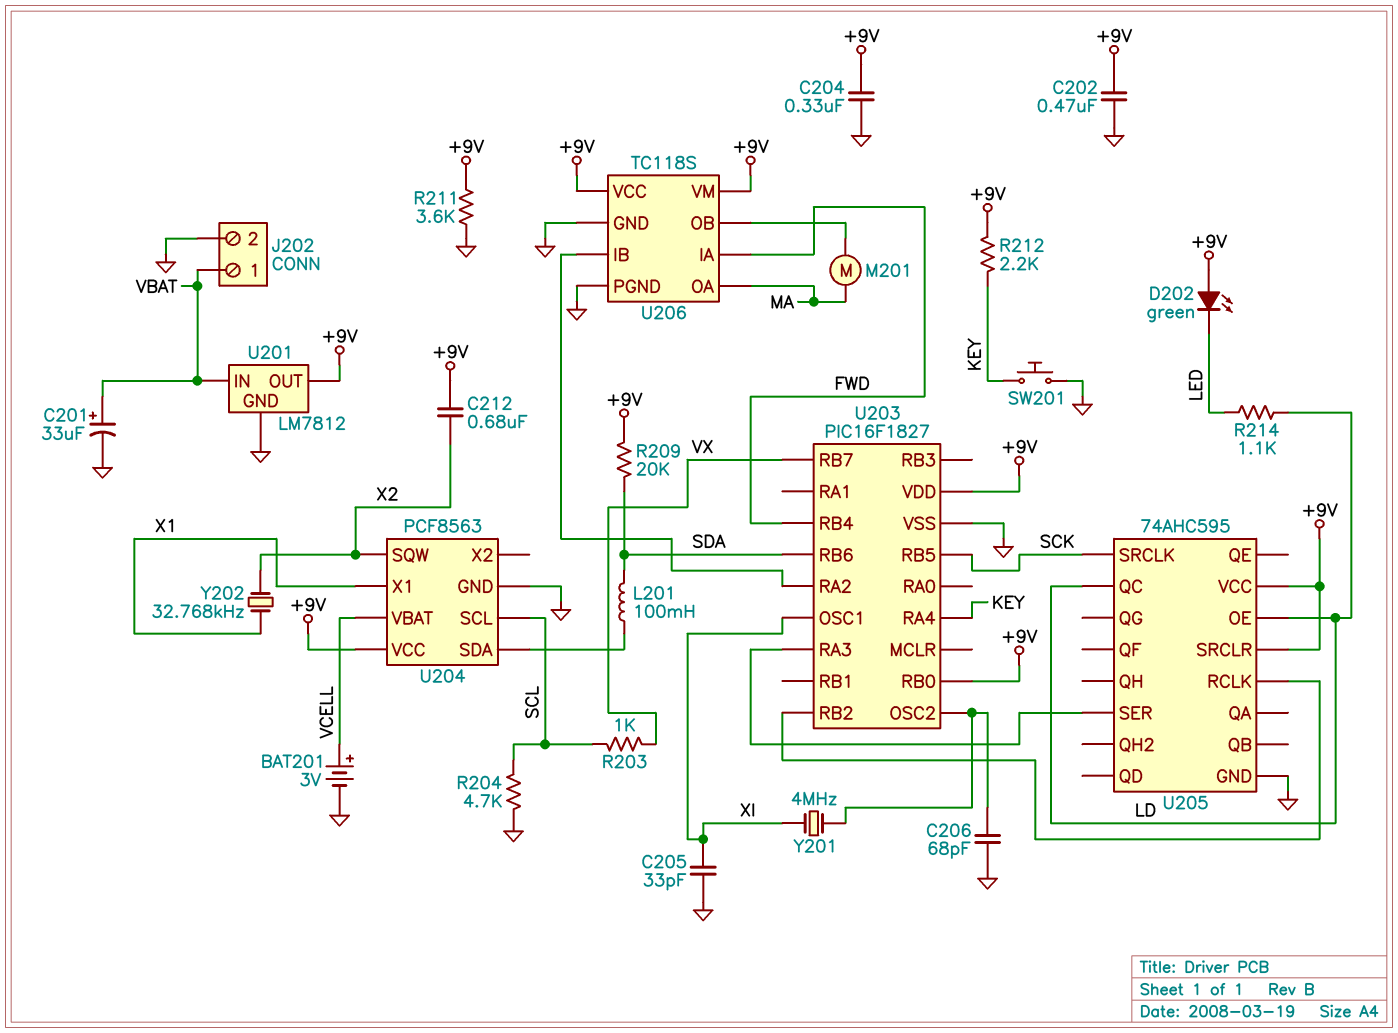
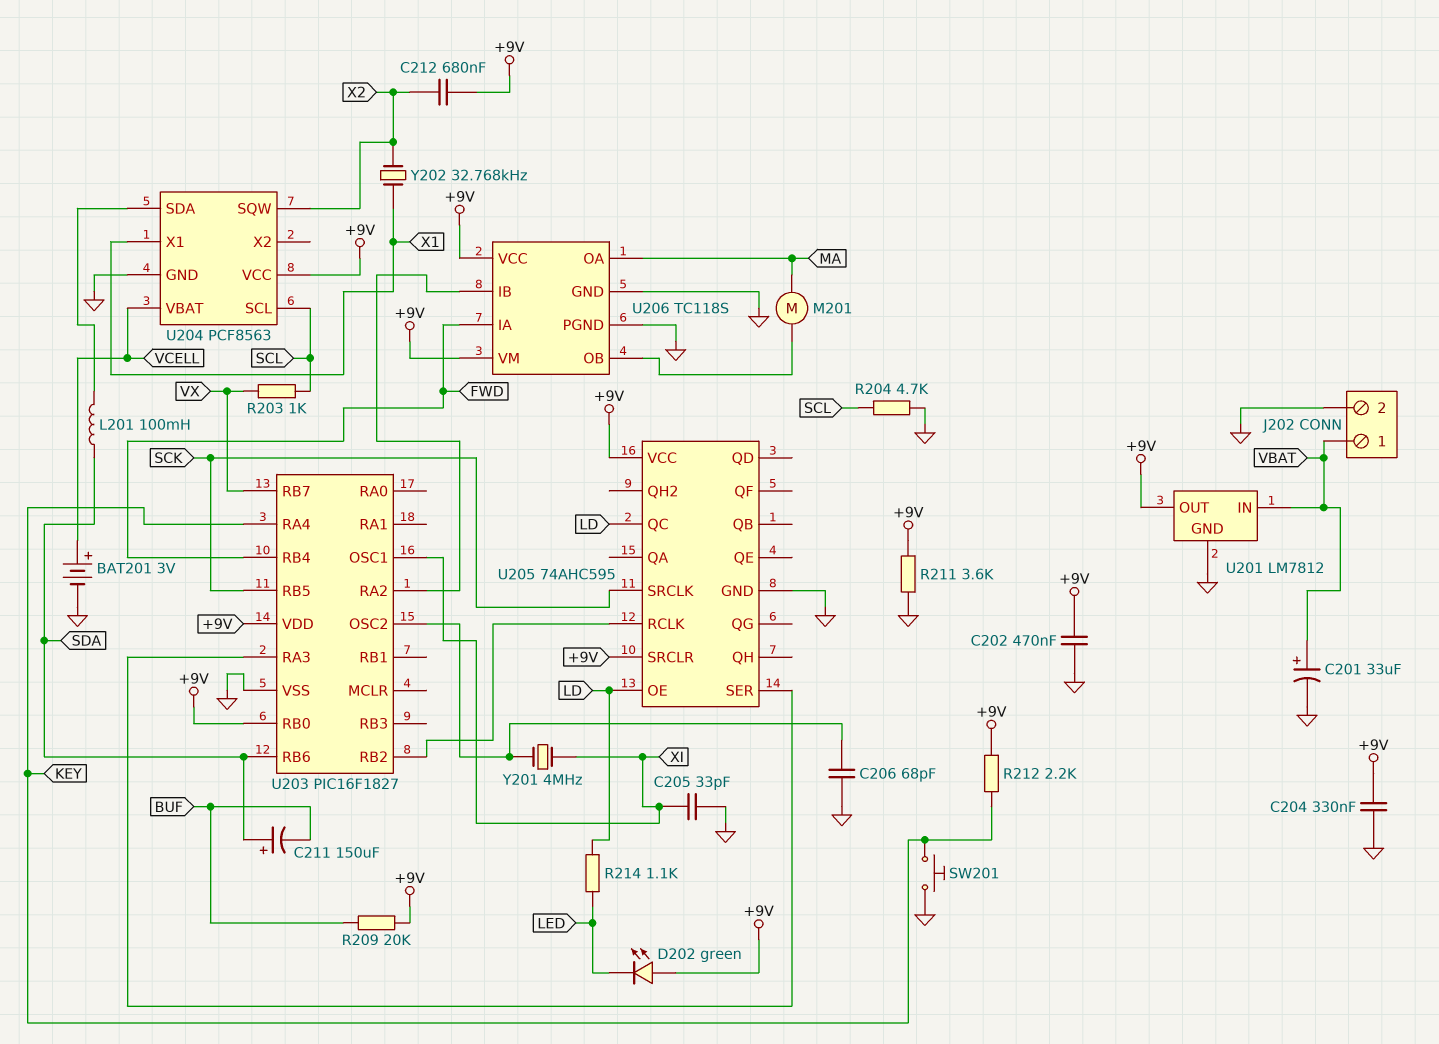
C211: none -> 150uF (plus SDA, minus BUF)
R209: 20k (+9V, SDA) -> 20k (+9V, BUF)

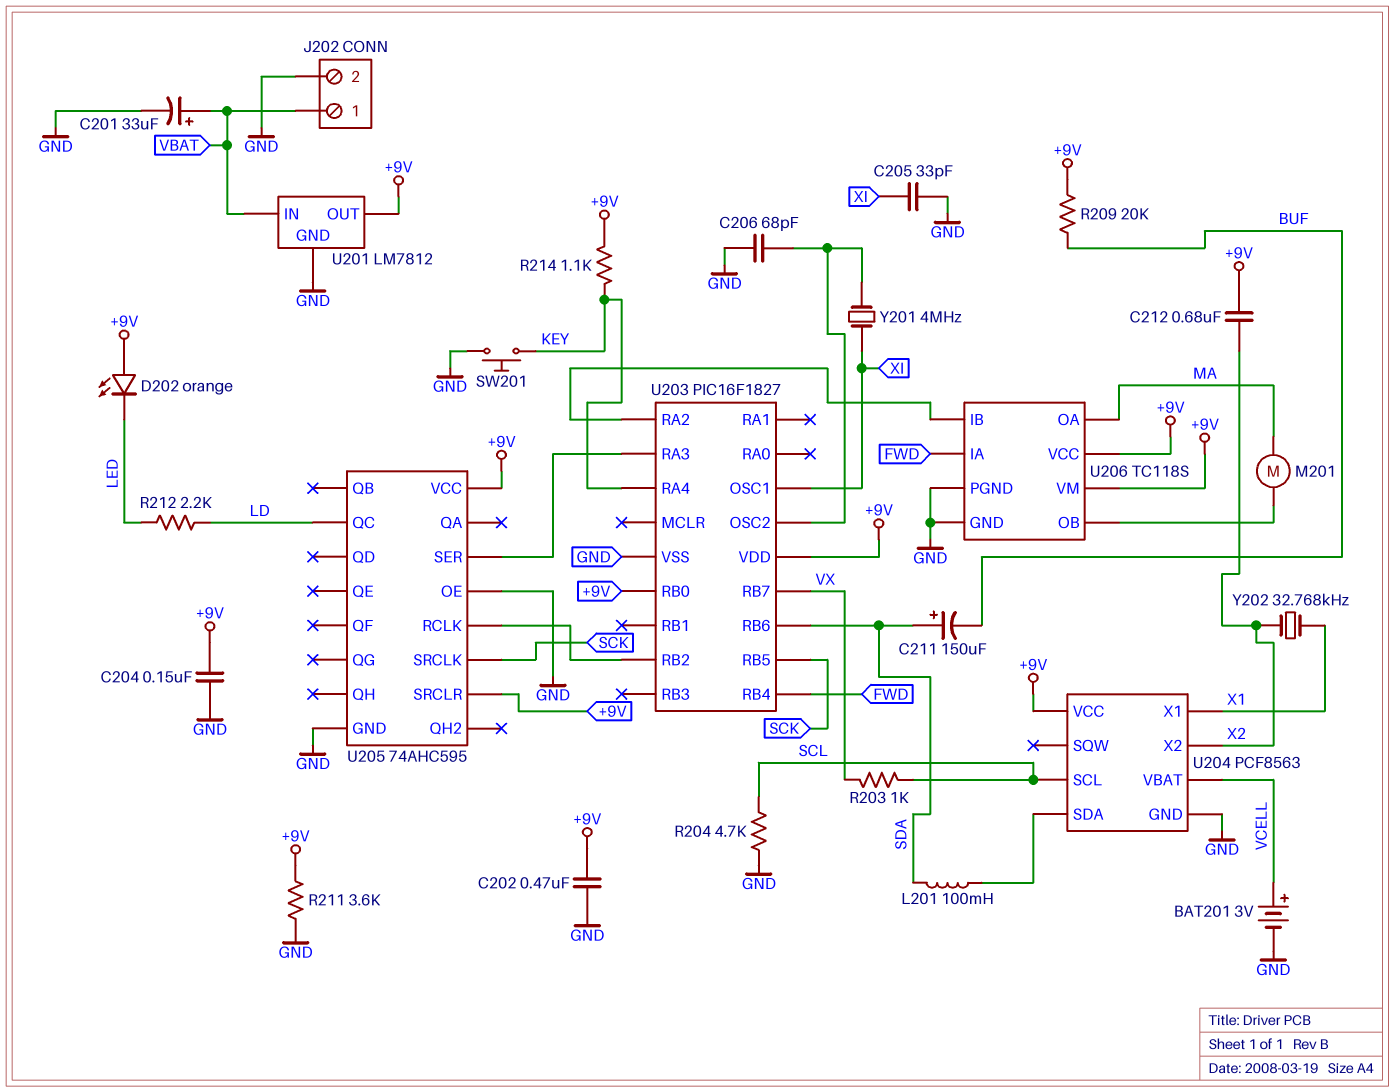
C204: 330nF (+9V, GND) -> 150nF (+9V, GND)
D202: LED green (A +9V, K LED) -> LED orange (A +9V, K LED)
R212: 2.2k (+9V, KEY) -> 2.2k (LD, LED)
R214: 1.1k (LD, LED) -> 1.1k (+9V, KEY)
U204 pin SQW: X2 -> none
U204 pin X2: none -> X2
U205 pin OE: LD -> GND

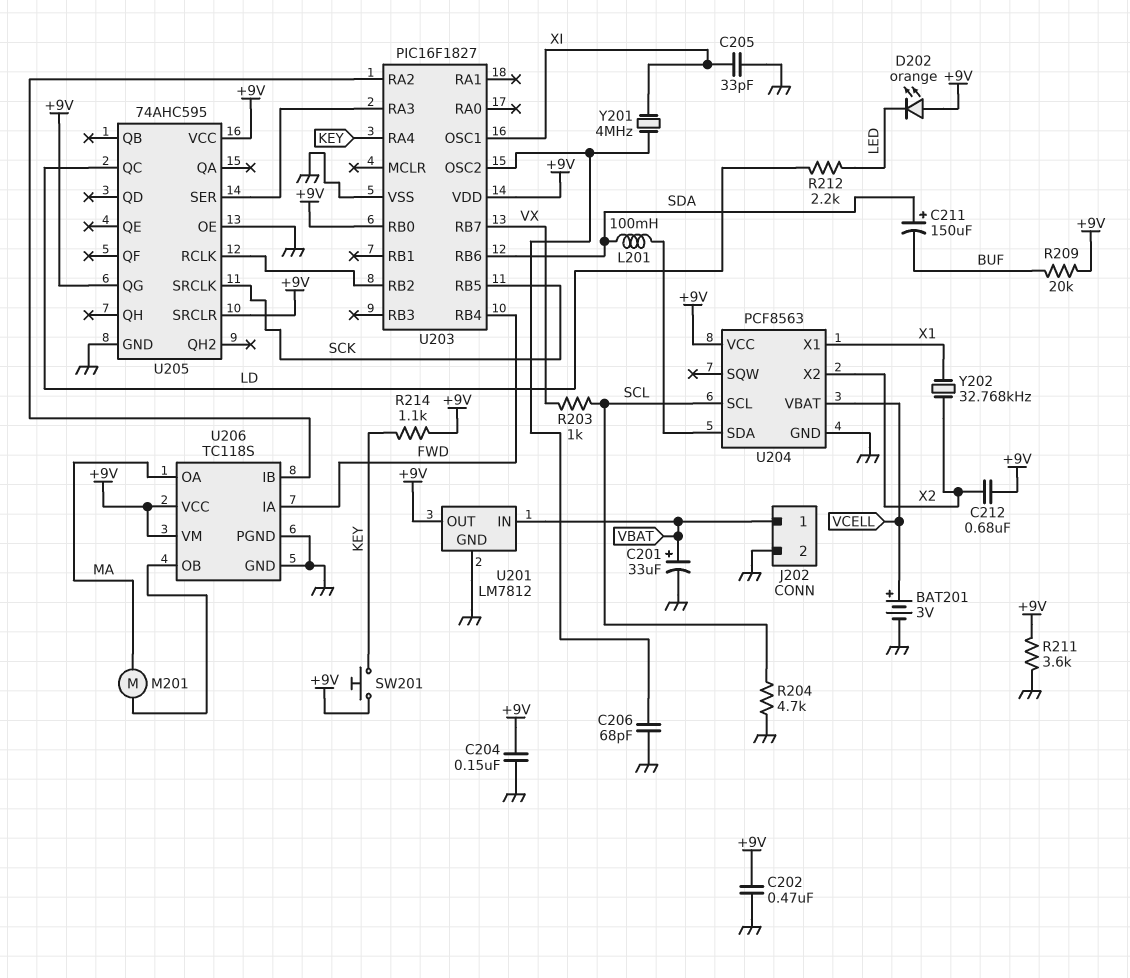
SW201: button (GND, KEY) -> button (+9V, KEY)
U205 pin QG: none -> +9V

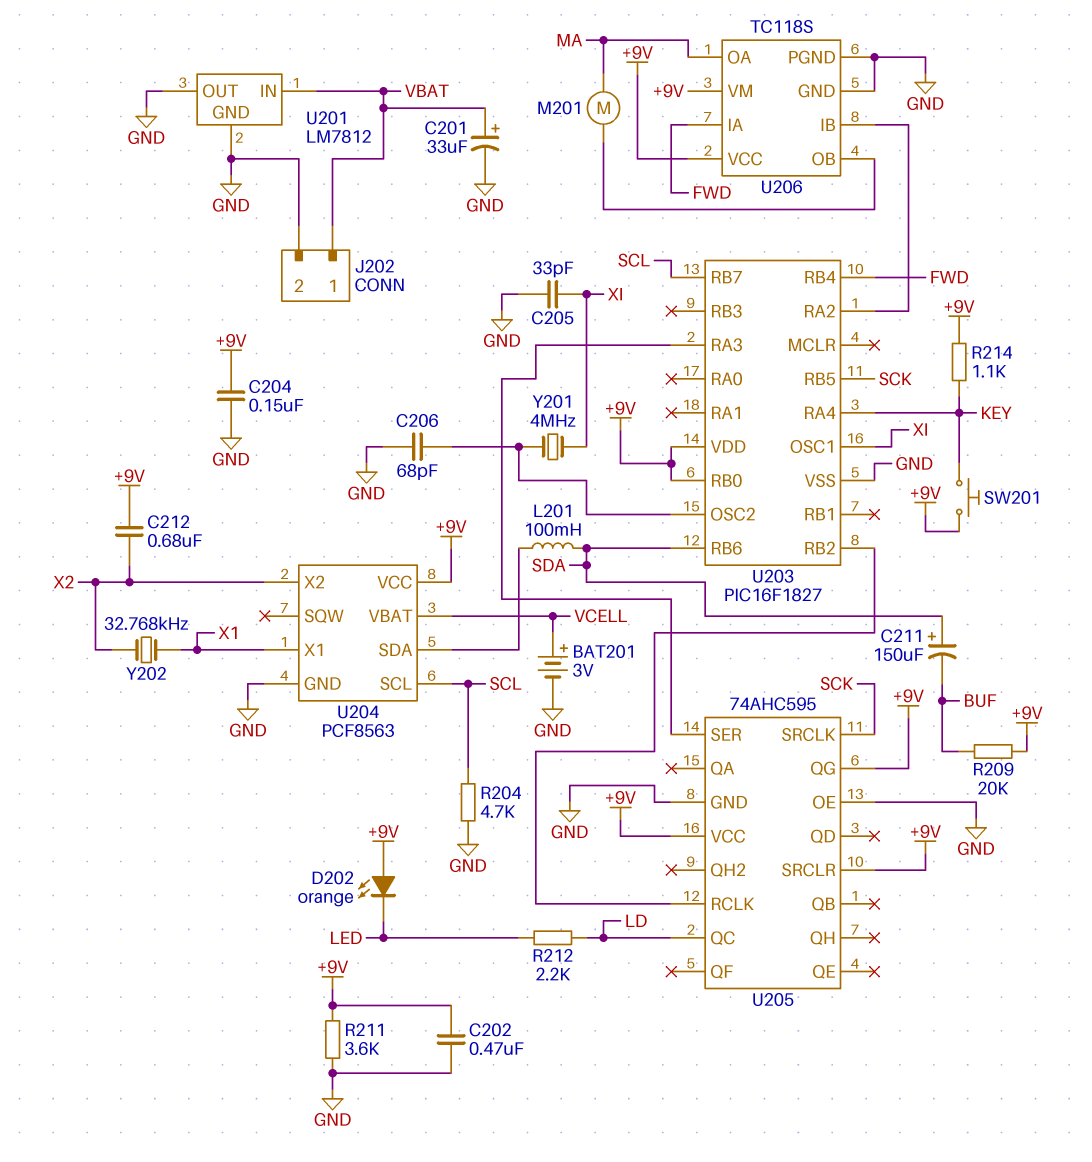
R203: 1k (SCL, VX) -> none
U201 pin OUT: +9V -> GND
U203 pin RB7: VX -> SCL

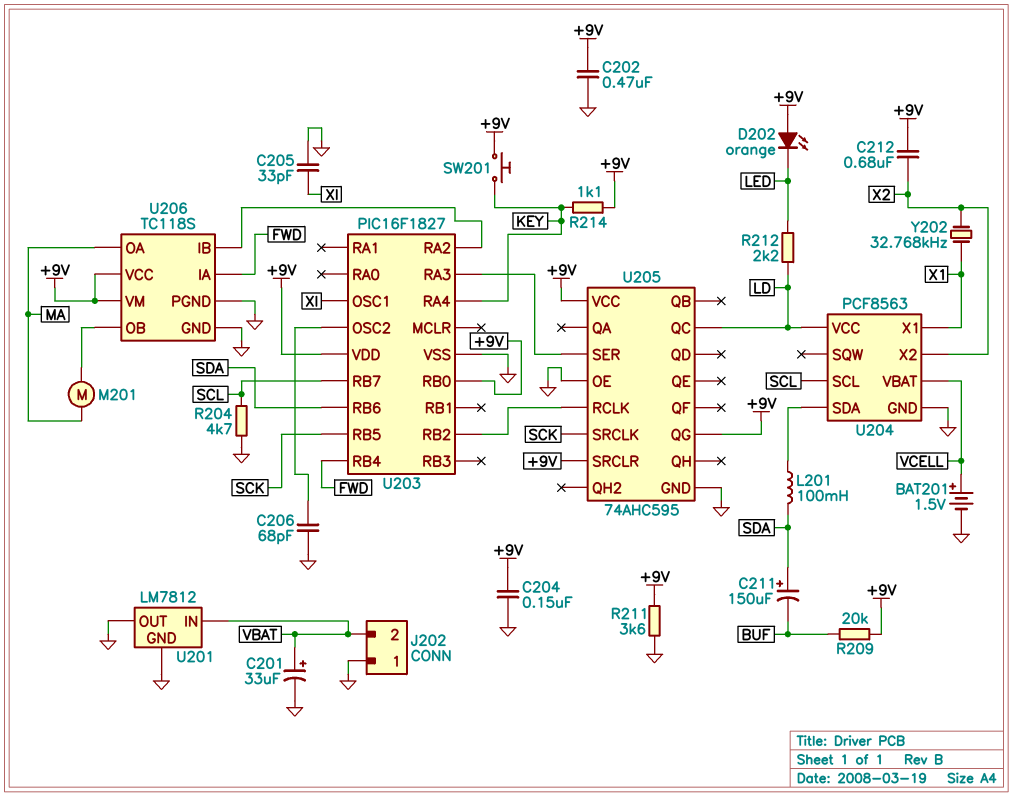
BAT201: 3V (plus VCELL, minus GND) -> 1.5V (plus VCELL, minus GND)
J202 pin 1: VBAT -> GND
J202 pin 2: GND -> VBAT
U204 pin VCC: +9V -> LD
Y201: 4MHz (U203/OSC2, XI) -> none

